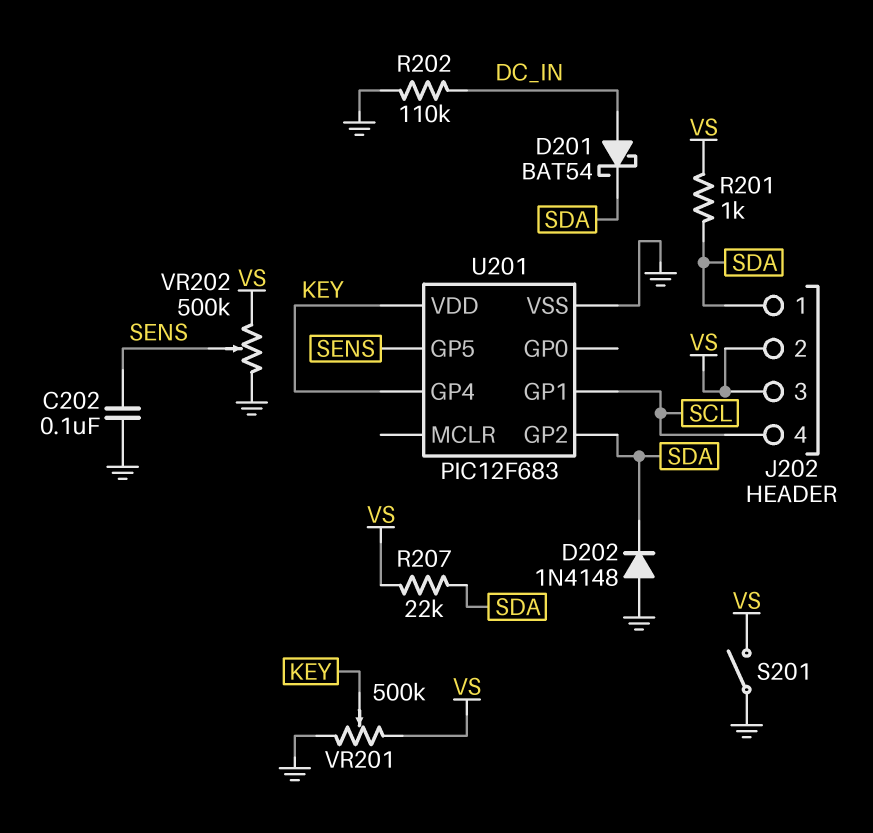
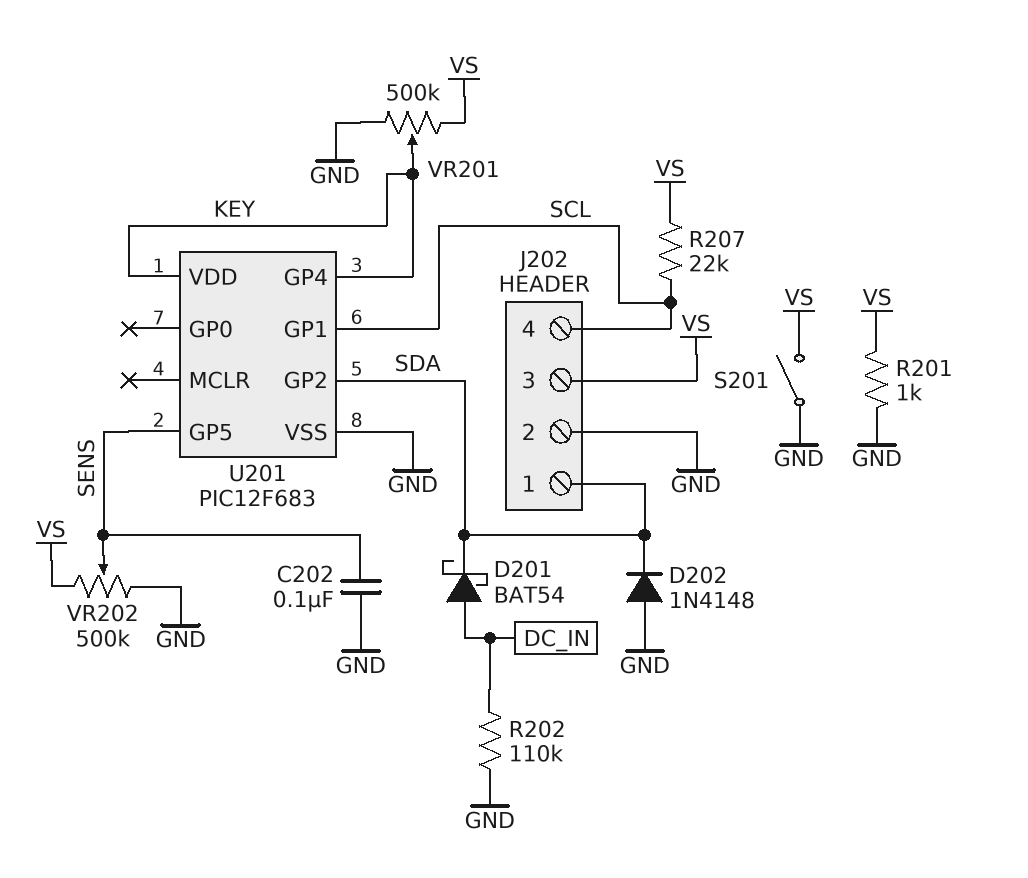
J202 pin 2: VS -> GND
R201: 1k (SDA, VS) -> 1k (GND, VS)
R207: 22k (SDA, VS) -> 22k (SCL, VS)

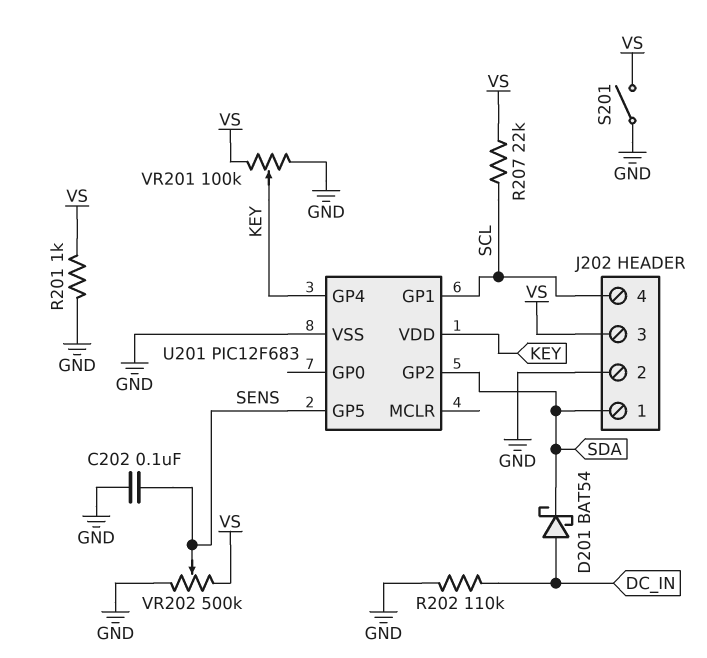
D202: diode 1N4148 (A GND, K SDA) -> none
VR201: 500k (GND, VS, wiper KEY) -> 100k (GND, VS, wiper KEY)

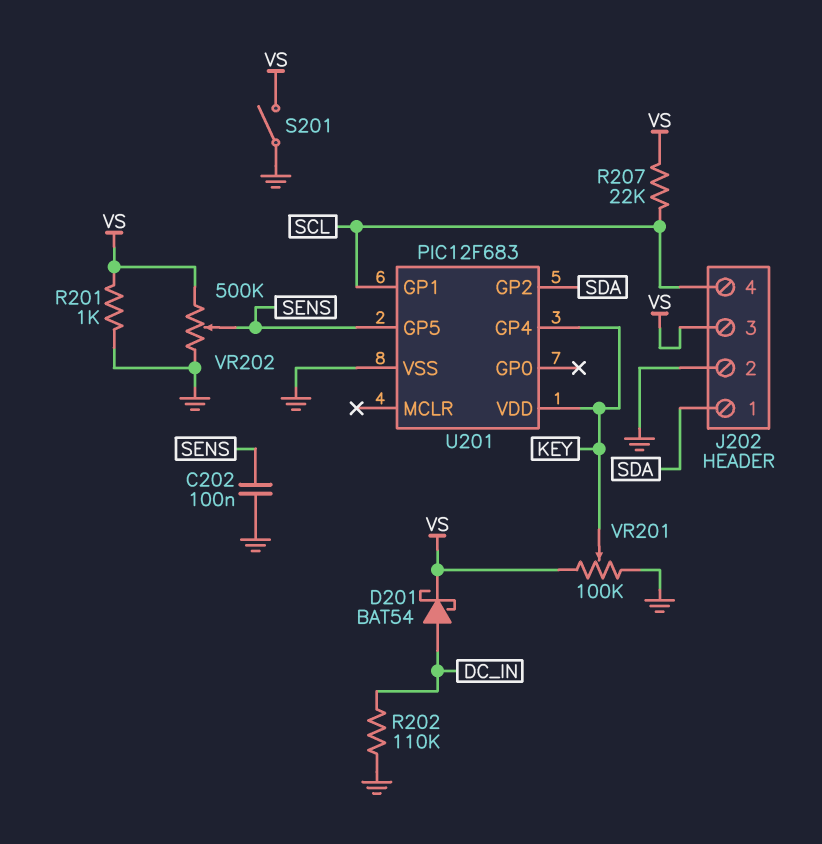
D201: schottky BAT54 (A DC_IN, K SDA) -> schottky BAT54 (A DC_IN, K VS)

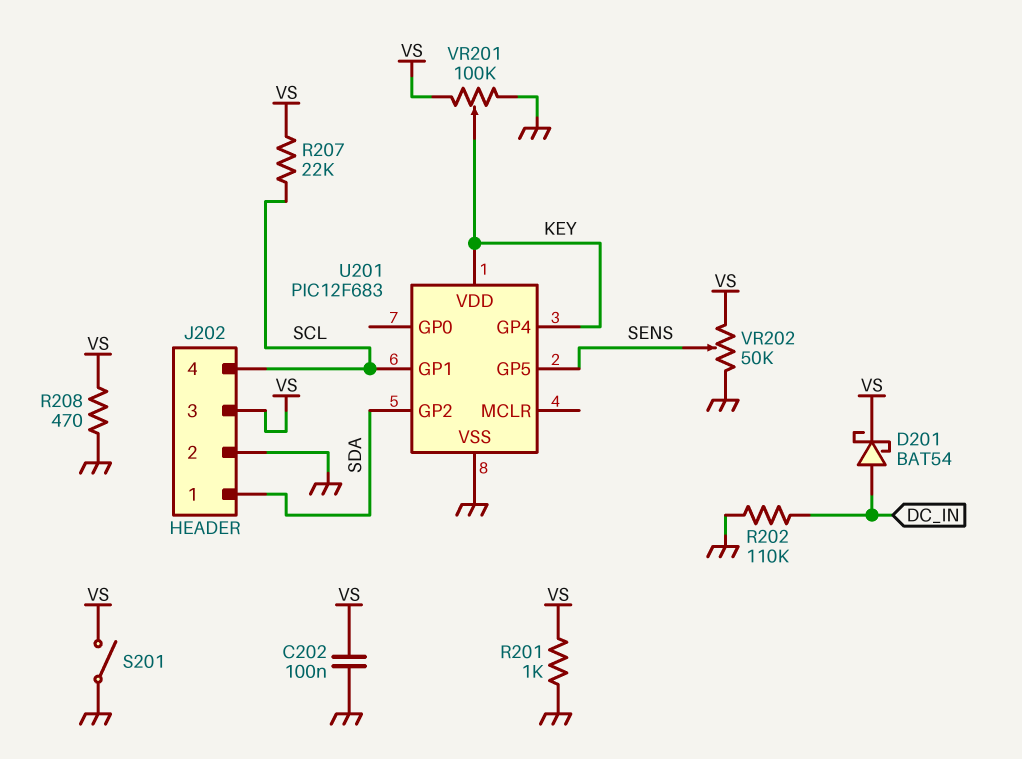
C202: 100nF (GND, SENS) -> 100nF (GND, VS)
R208: none -> 470 (GND, VS)
VR202: 500k (GND, VS, wiper SENS) -> 50k (GND, VS, wiper SENS)

